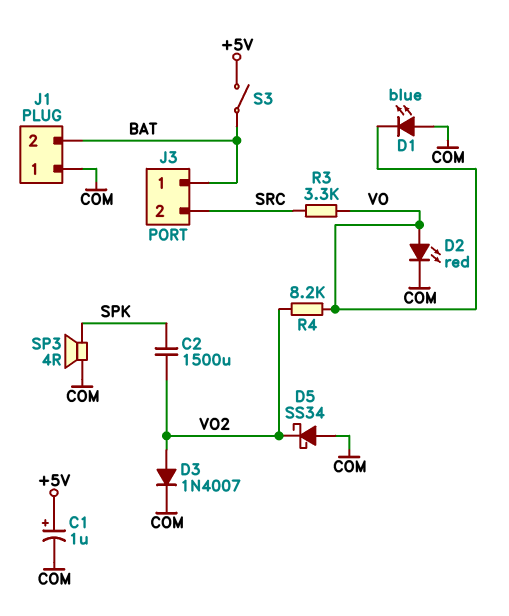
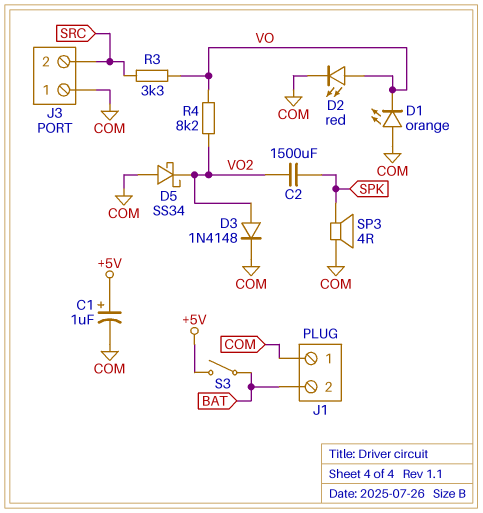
D1: LED blue (A COM, K VO) -> LED orange (A COM, K VO)
D3: diode 1N4007 (A VO2, K COM) -> diode 1N4148 (A VO2, K COM)
J3 pin 1: BAT -> COM

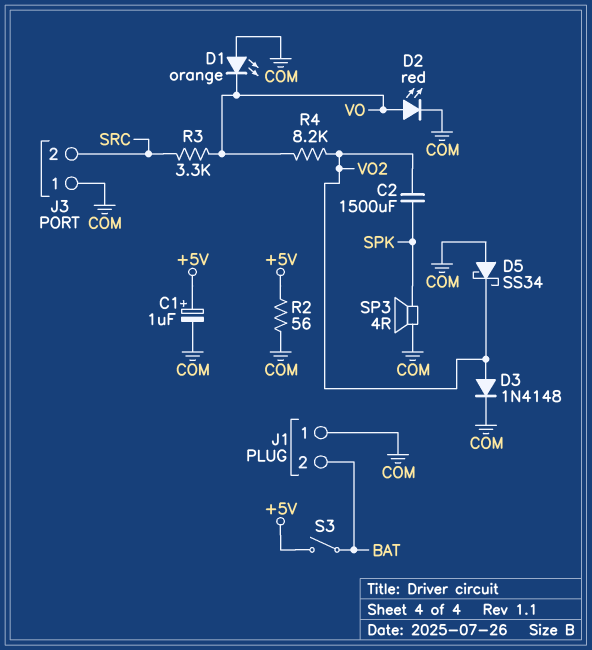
R2: none -> 56 (+5V, COM)

